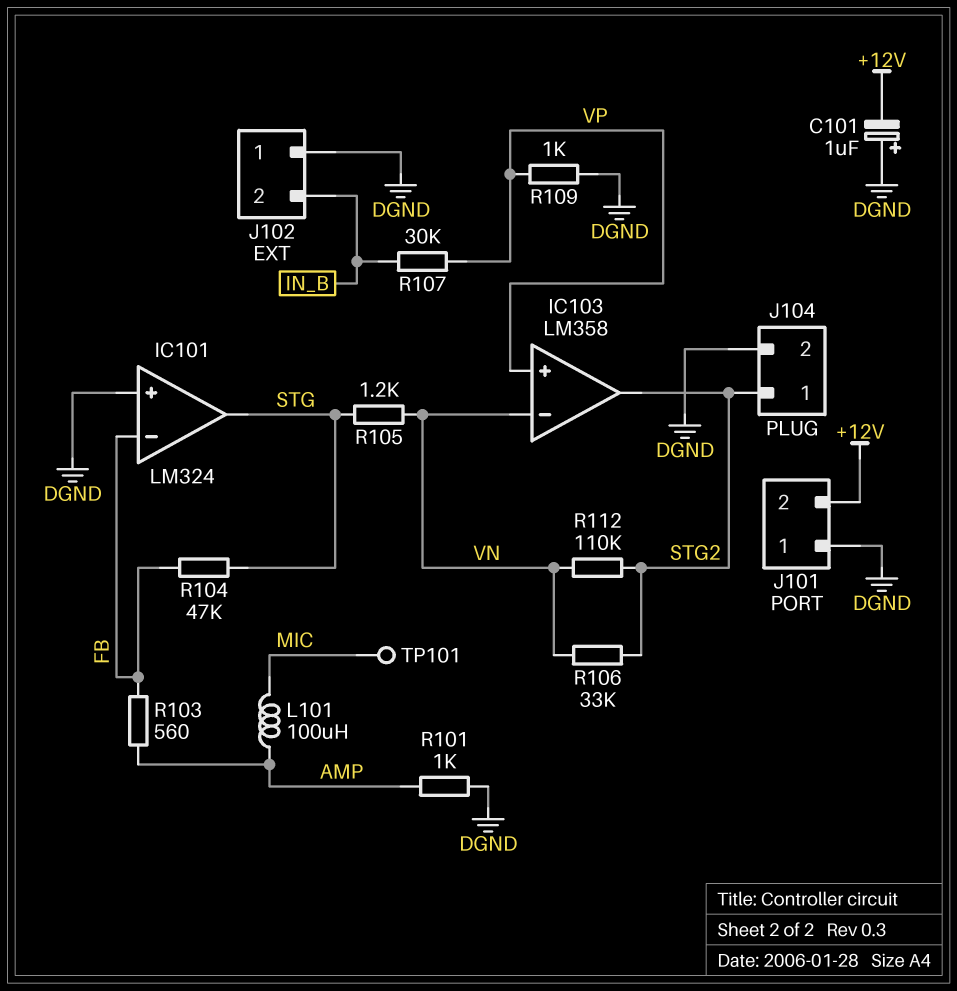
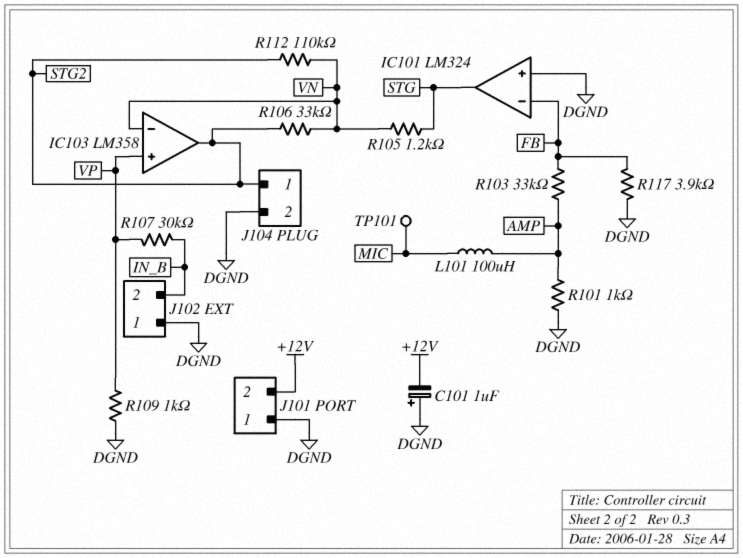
R103: 560 (AMP, FB) -> 33k (AMP, FB)
R104: 47k (FB, STG) -> none
R117: none -> 3.9k (DGND, FB)

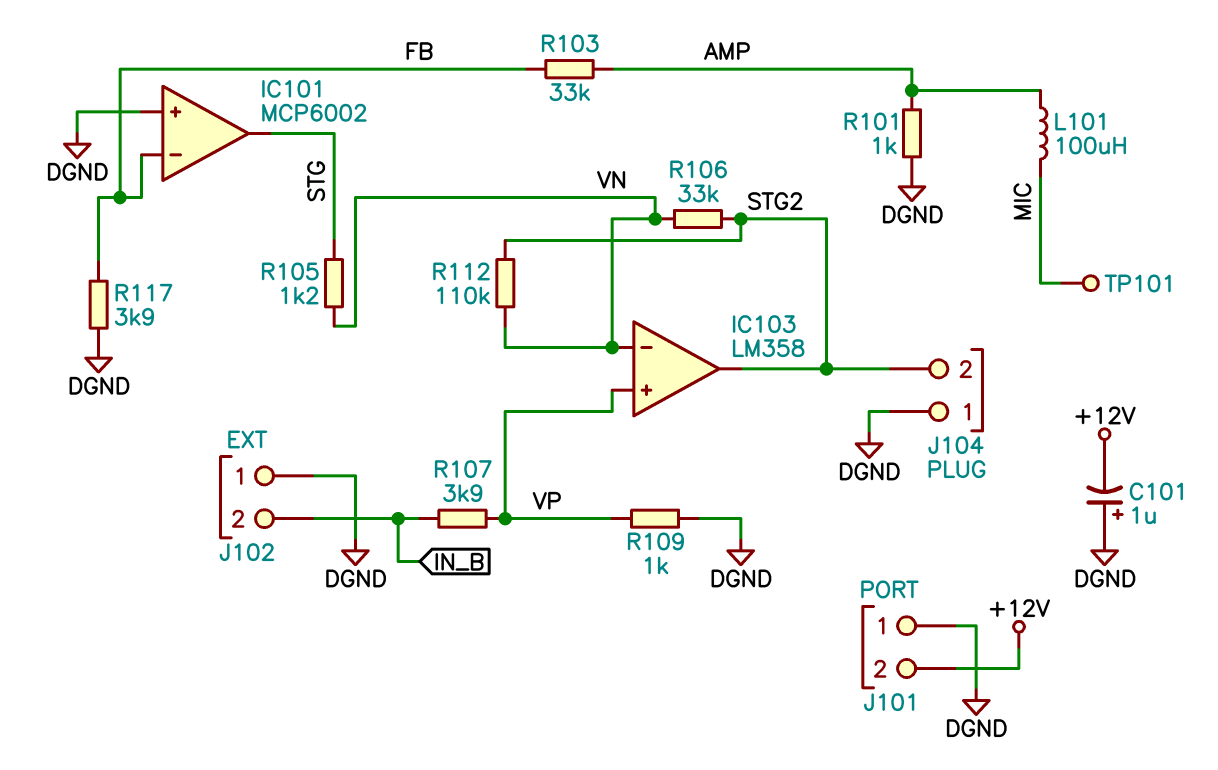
IC101: LM324 -> MCP6002
J104 pin 1: STG2 -> DGND
J104 pin 2: DGND -> STG2
R107: 30k (IN_B, VP) -> 3.9k (IN_B, VP)

